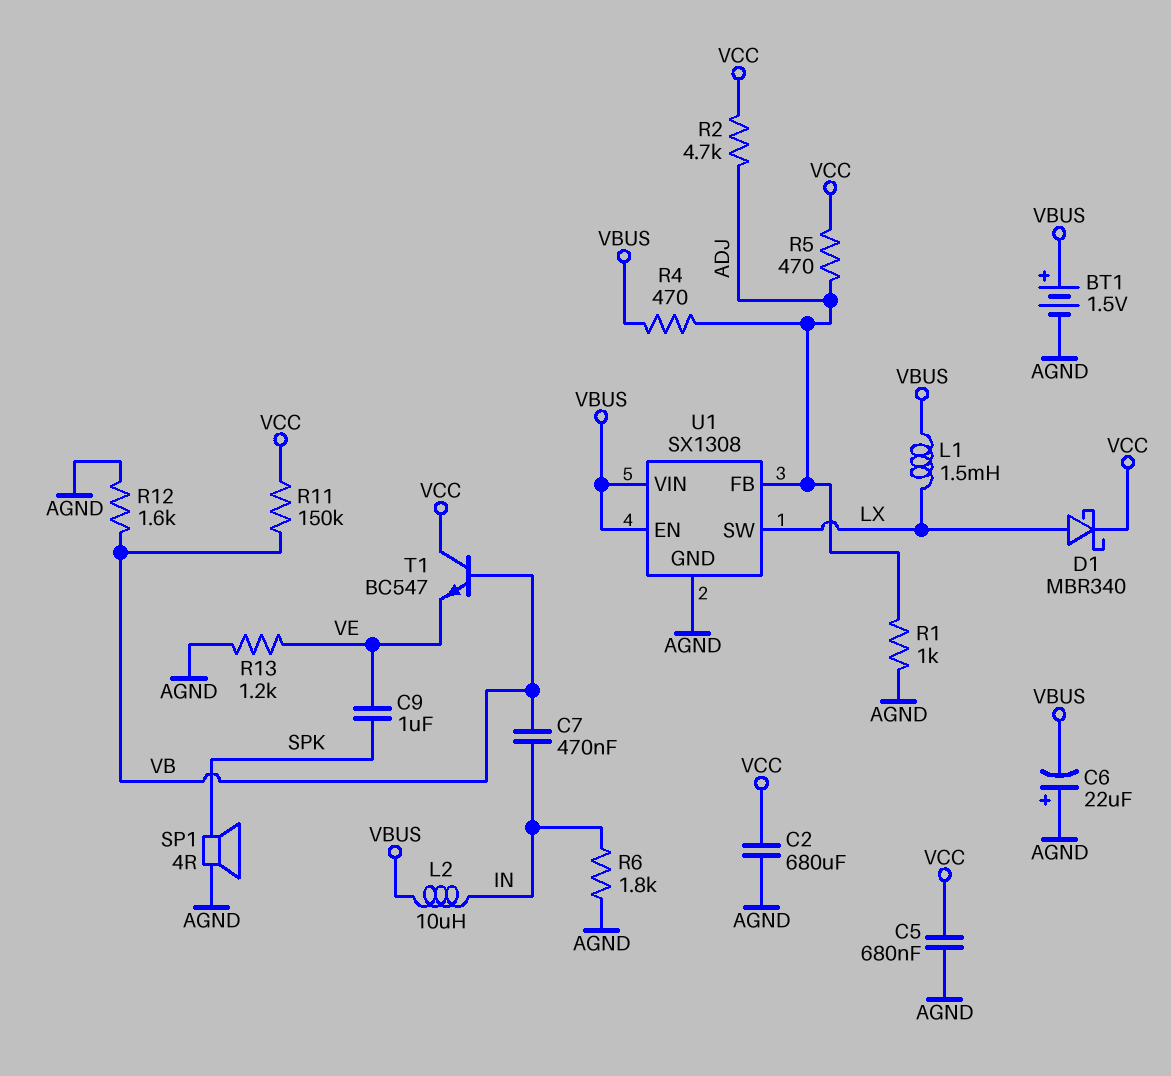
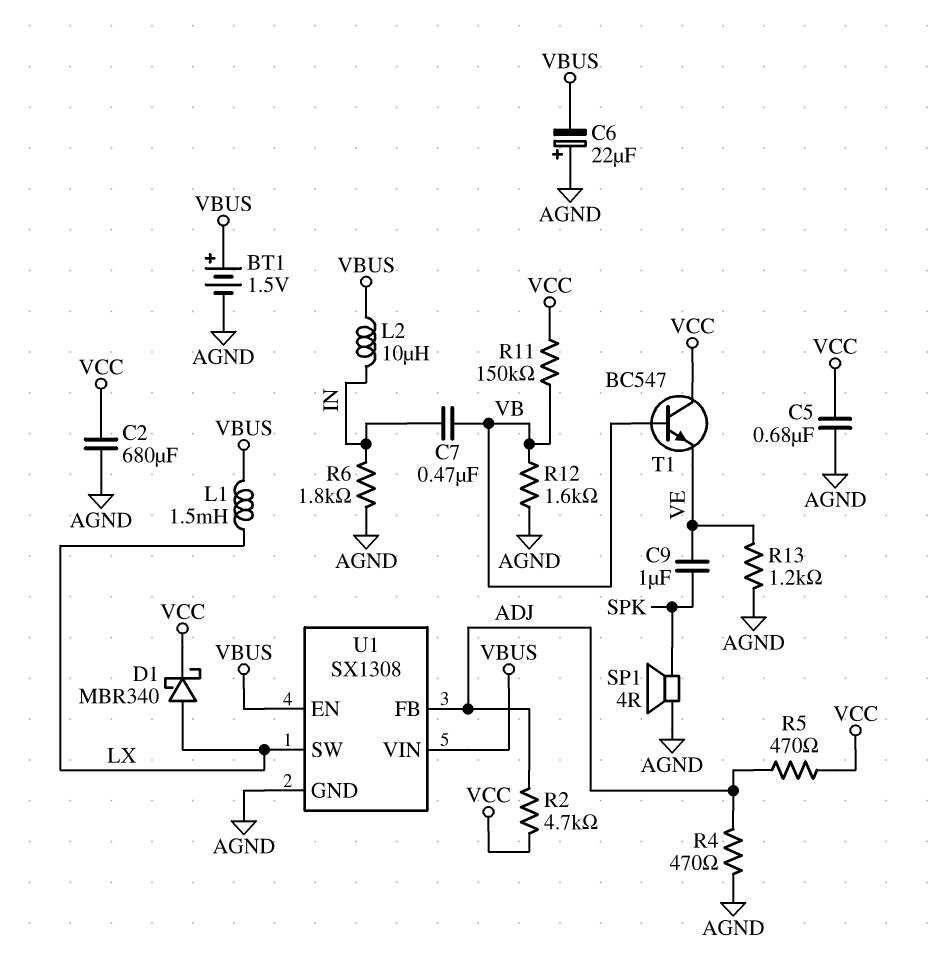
R1: 1k (ADJ, AGND) -> none
R4: 470 (ADJ, VBUS) -> 470 (ADJ, AGND)

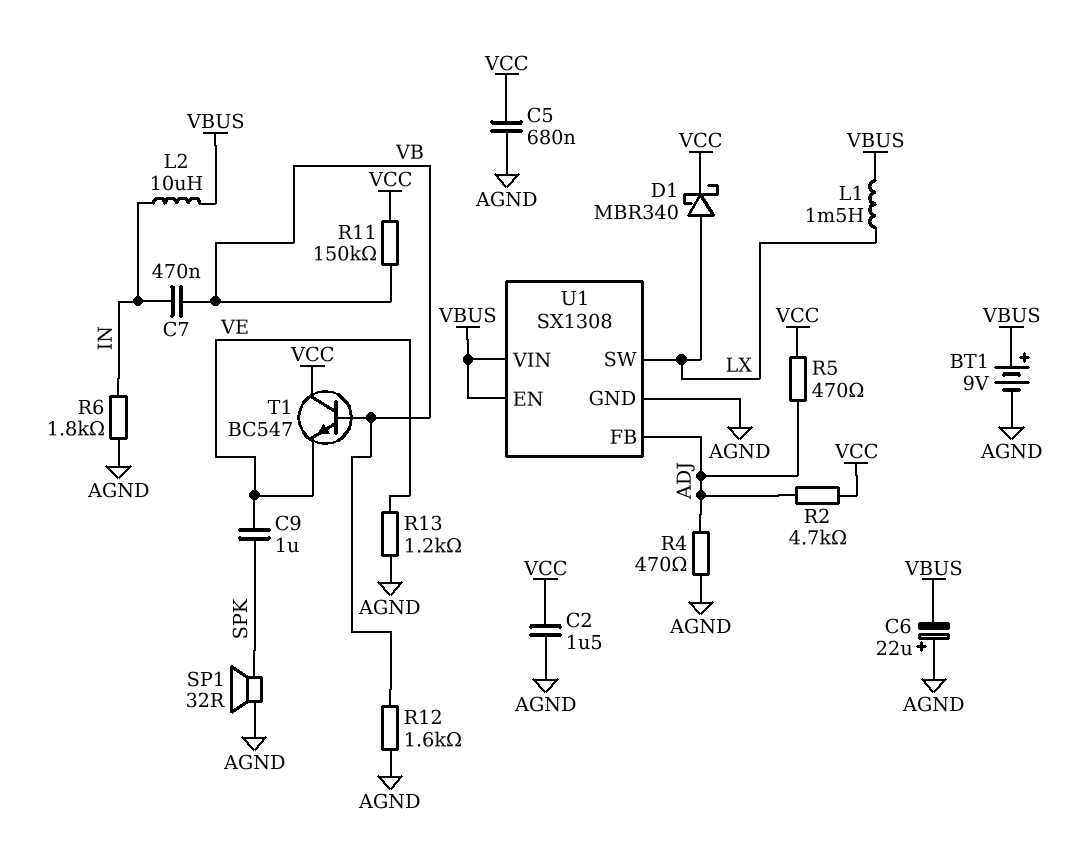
BT1: 1.5V (plus VBUS, minus AGND) -> 9V (plus VBUS, minus AGND)
C2: 680uF (AGND, VCC) -> 1.5uF (AGND, VCC)
SP1: speaker 4R (AGND, SPK) -> speaker 32R (AGND, SPK)

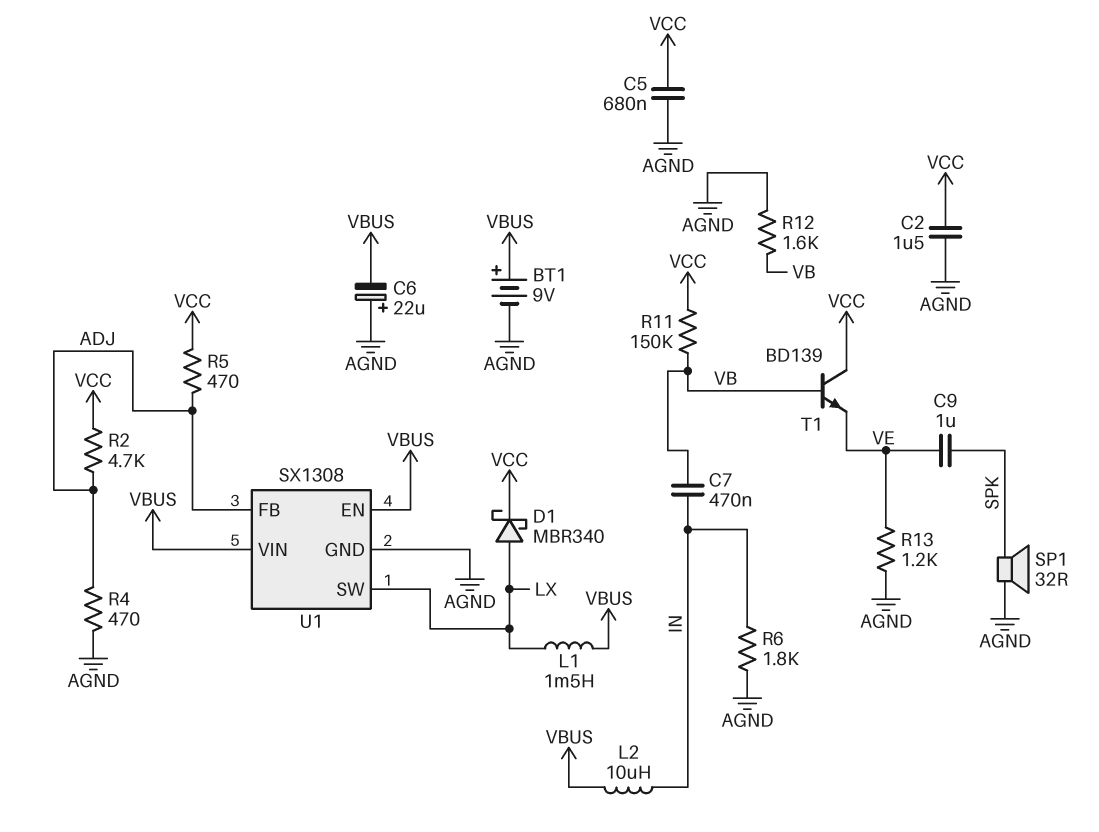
T1: NPN BC547 (B VB, C VCC, E VE) -> NPN BD139 (B VB, C VCC, E VE)

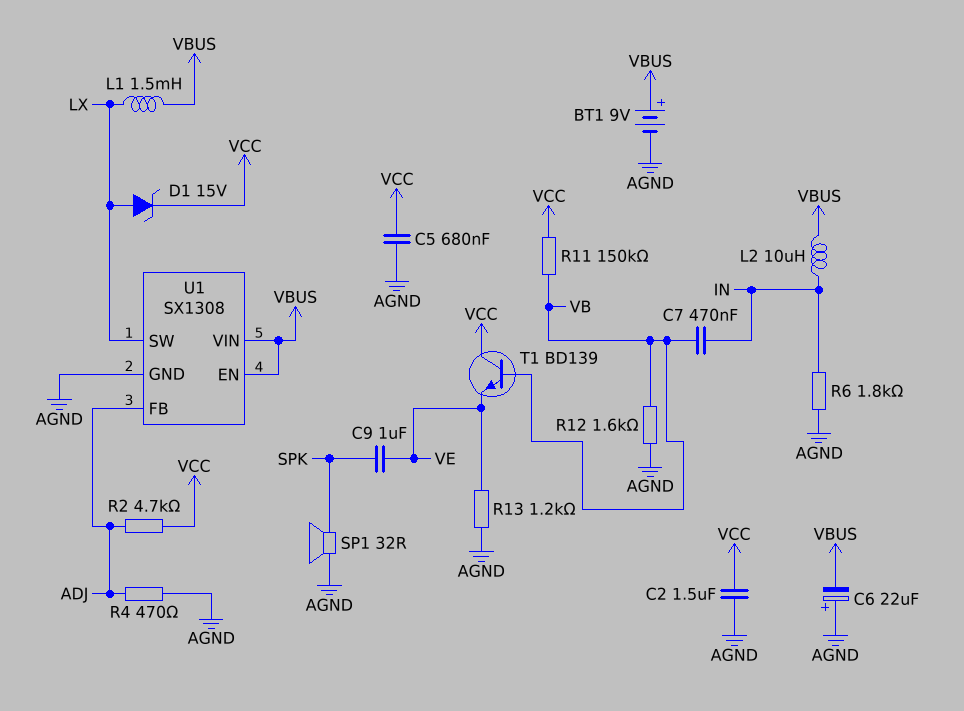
D1: schottky MBR340 (A LX, K VCC) -> zener 15V (A LX, K VCC)
R5: 470 (ADJ, VCC) -> none

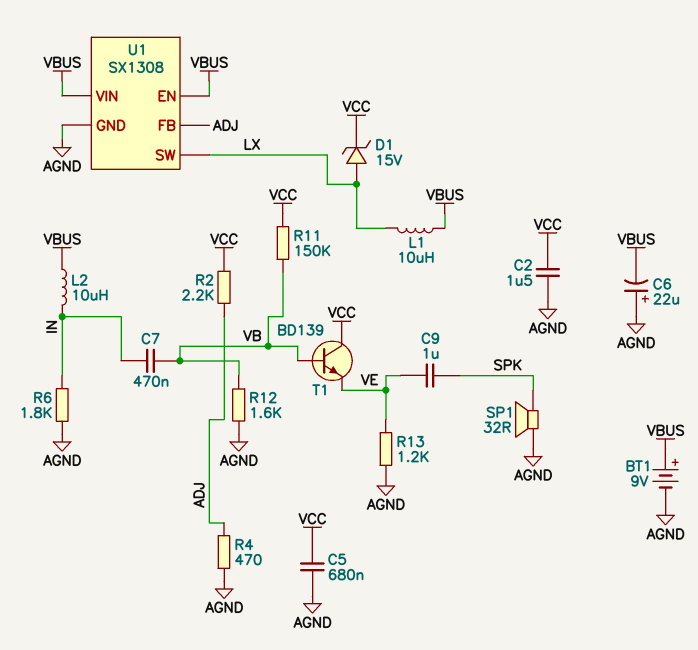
L1: 1.5mH (LX, VBUS) -> 10uH (LX, VBUS)
R2: 4.7k (ADJ, VCC) -> 2.2k (ADJ, VCC)

